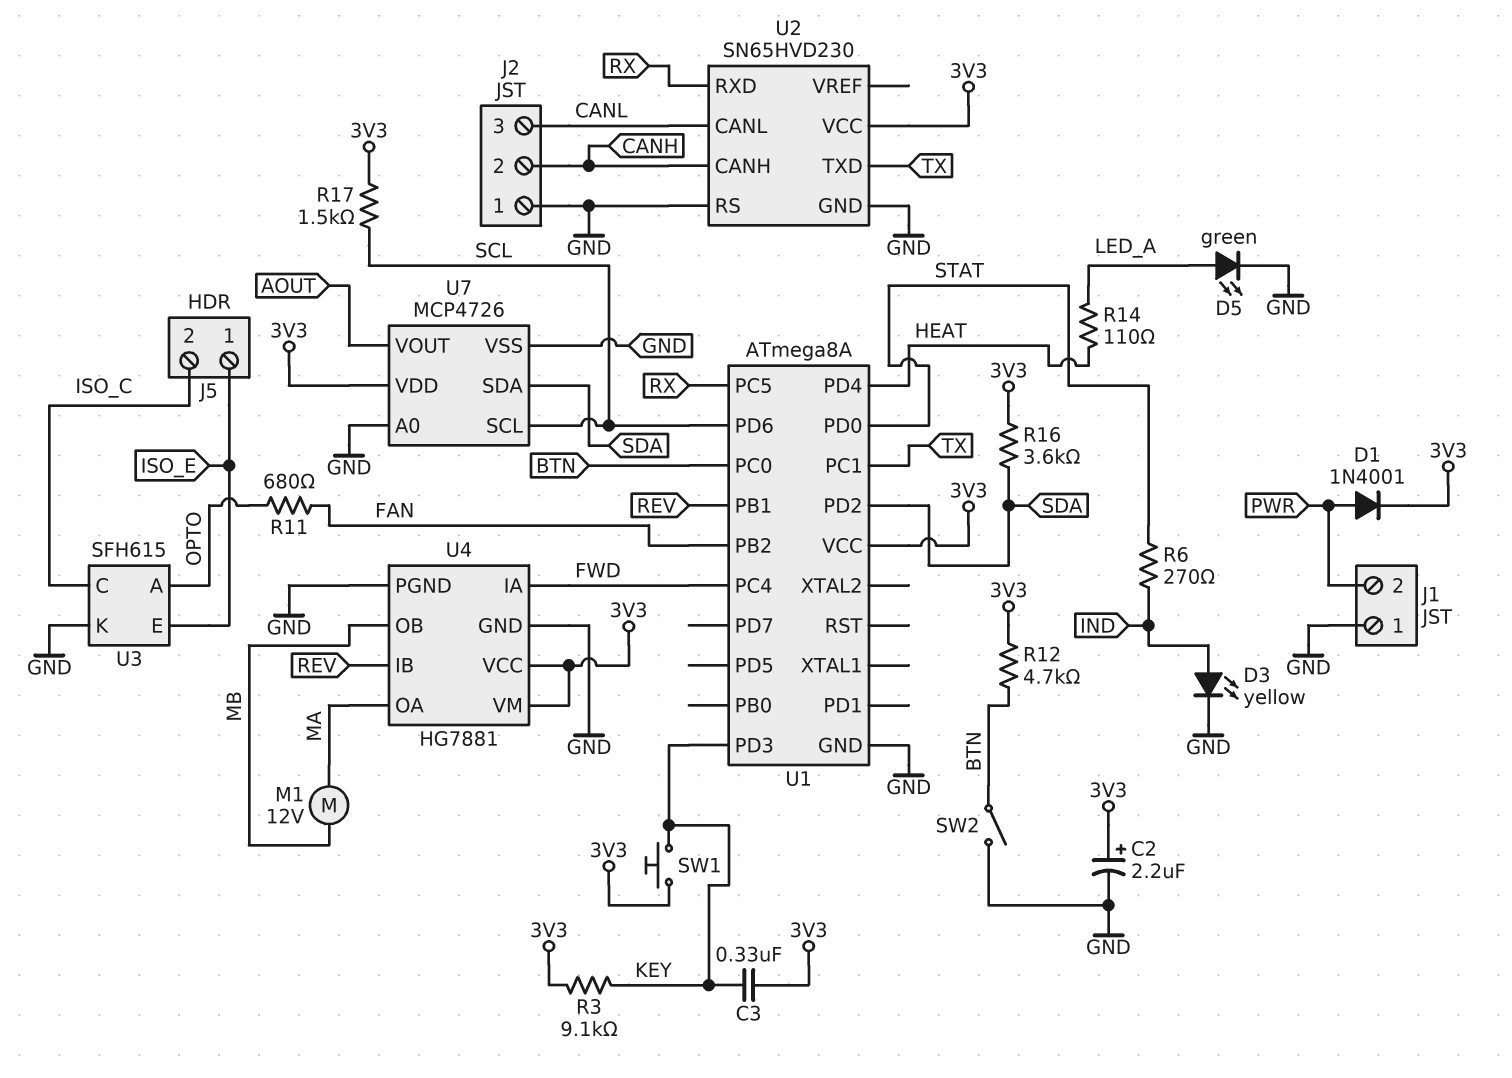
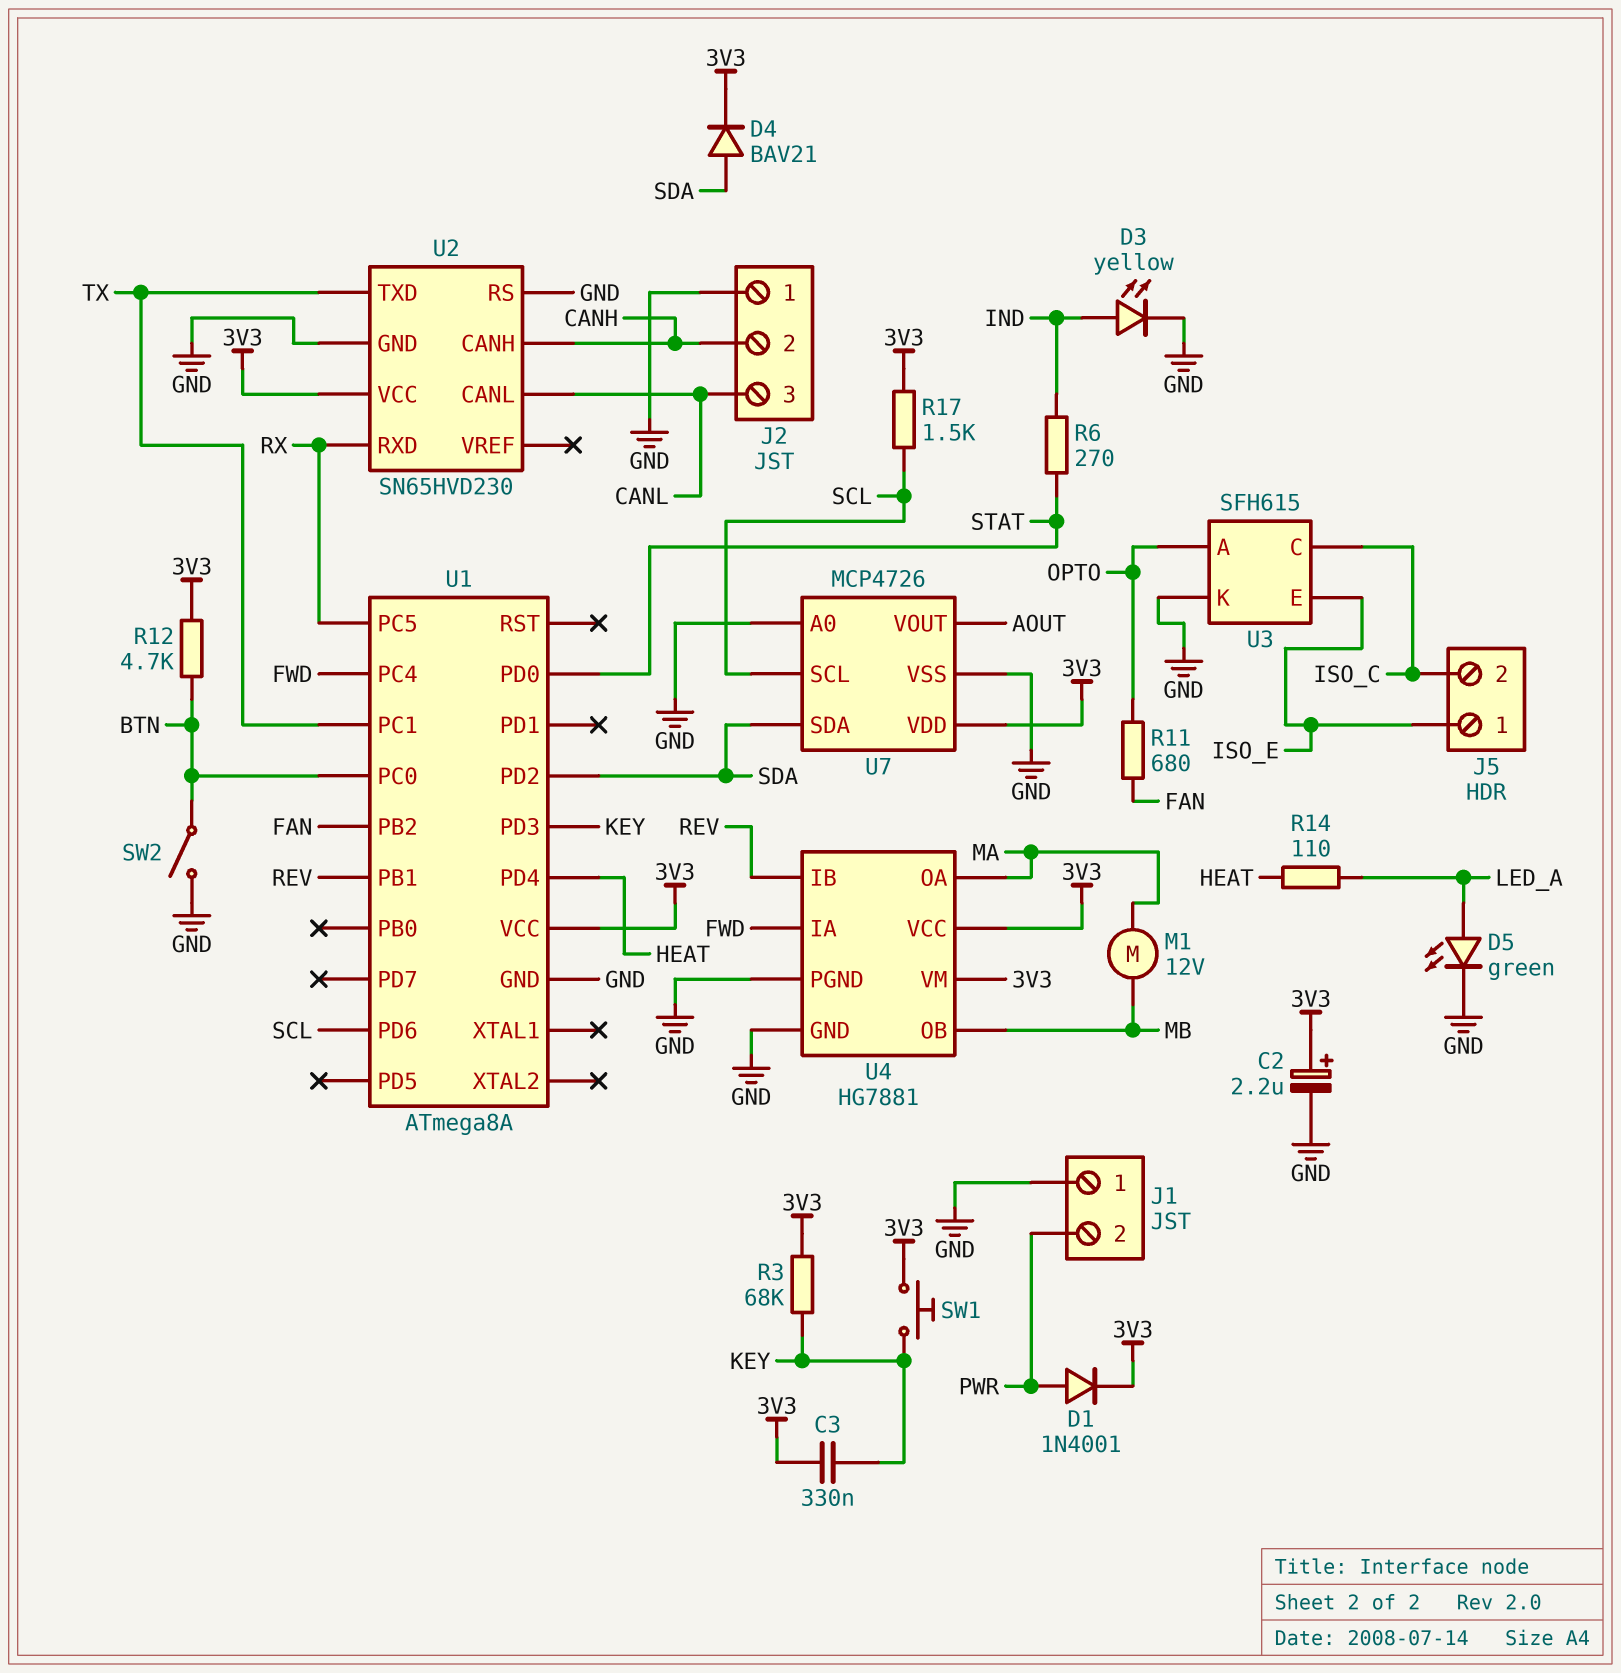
D4: none -> diode BAV21 (A SDA, K 3V3)
R3: 9.1k (3V3, KEY) -> 68k (3V3, KEY)
R16: 3.6k (3V3, SDA) -> none

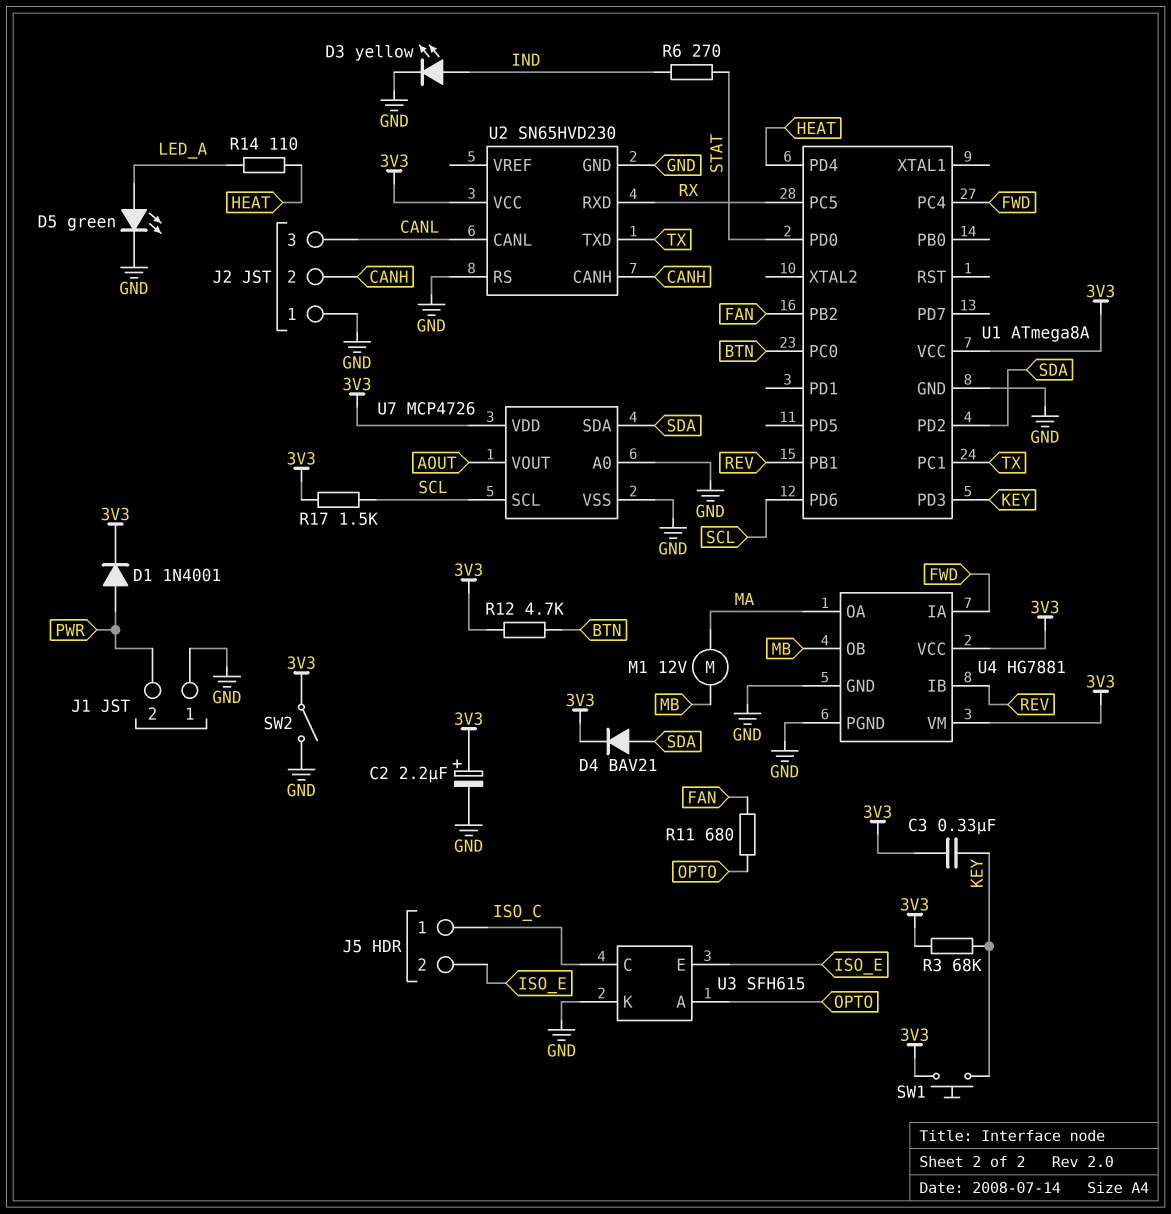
J5 pin 1: ISO_E -> ISO_C
J5 pin 2: ISO_C -> ISO_E
SW2: switch (BTN, GND) -> switch (3V3, GND)

